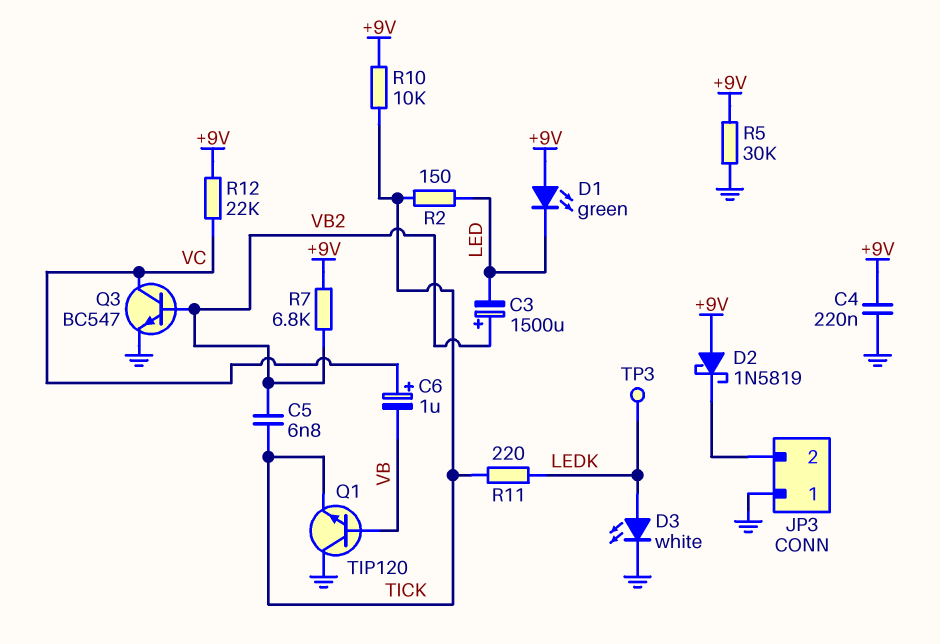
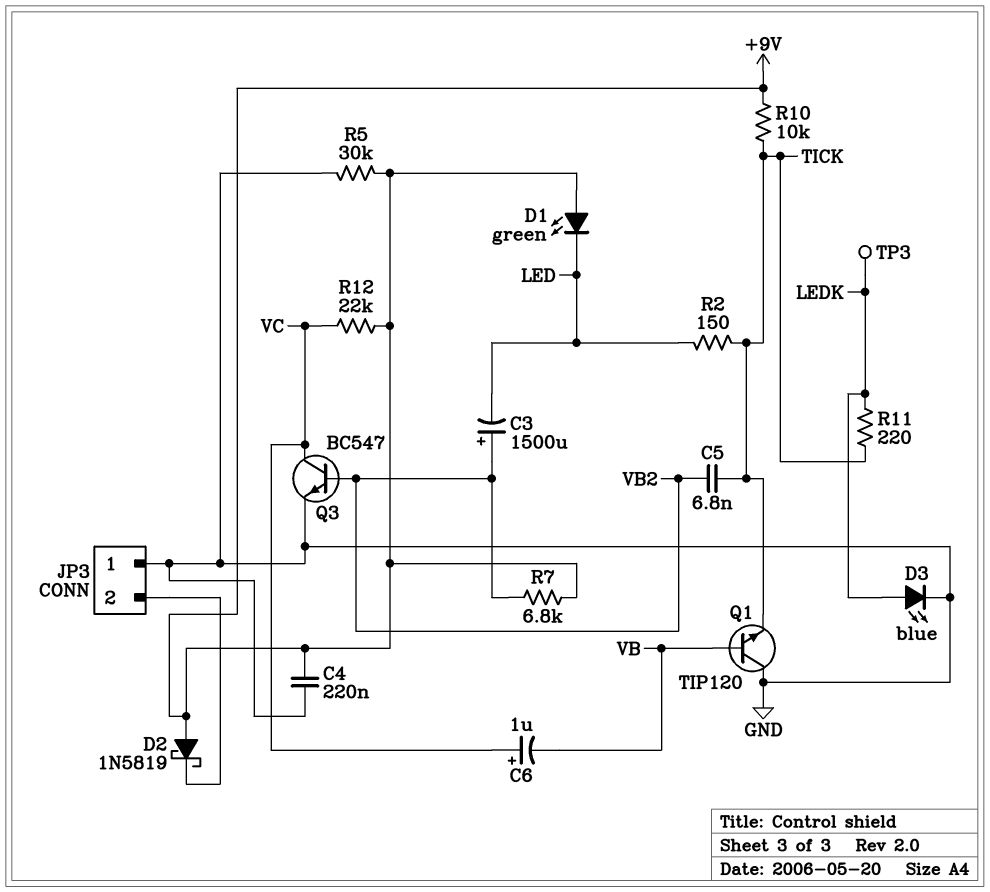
D3: LED white (A LEDK, K GND) -> LED blue (A LEDK, K GND)

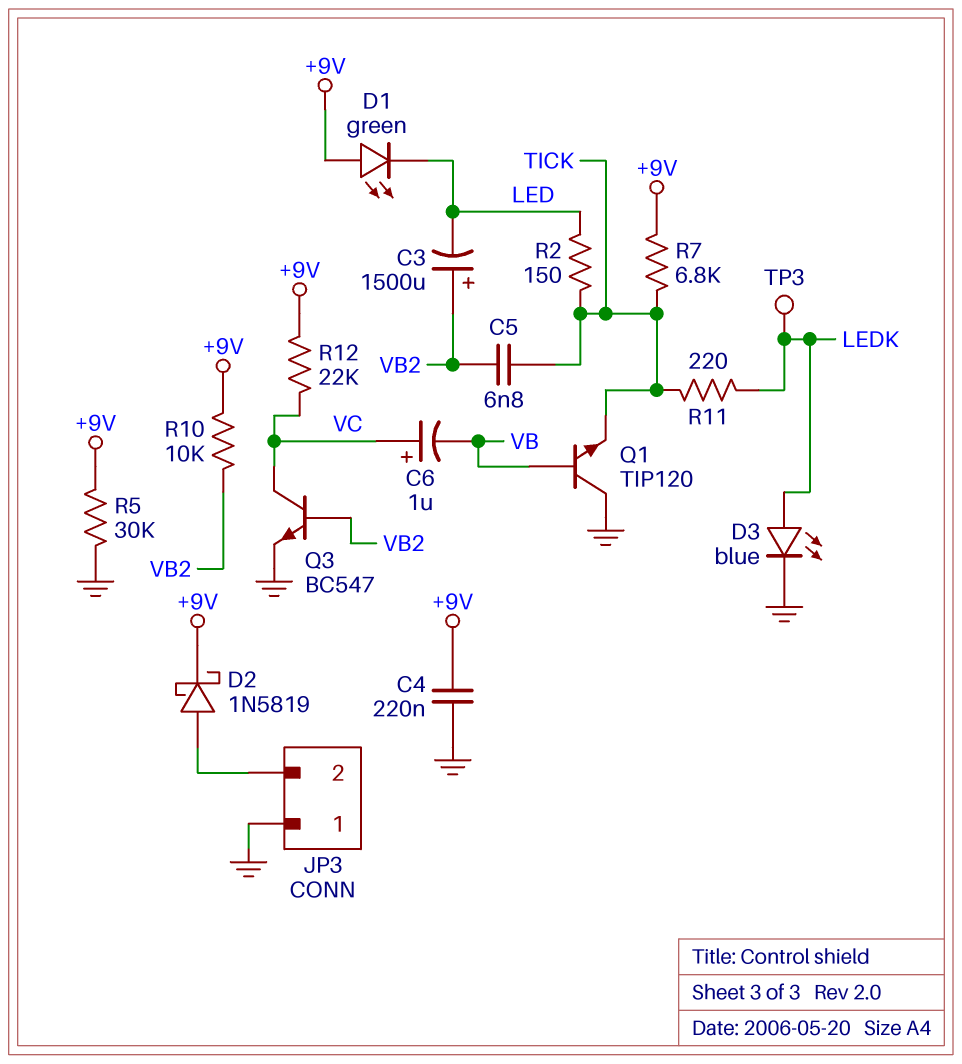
D2: schottky 1N5819 (A +9V, K JP3/2) -> schottky 1N5819 (A JP3/2, K +9V)
R7: 6.8k (+9V, VB2) -> 6.8k (+9V, TICK)
R10: 10k (+9V, TICK) -> 10k (+9V, VB2)

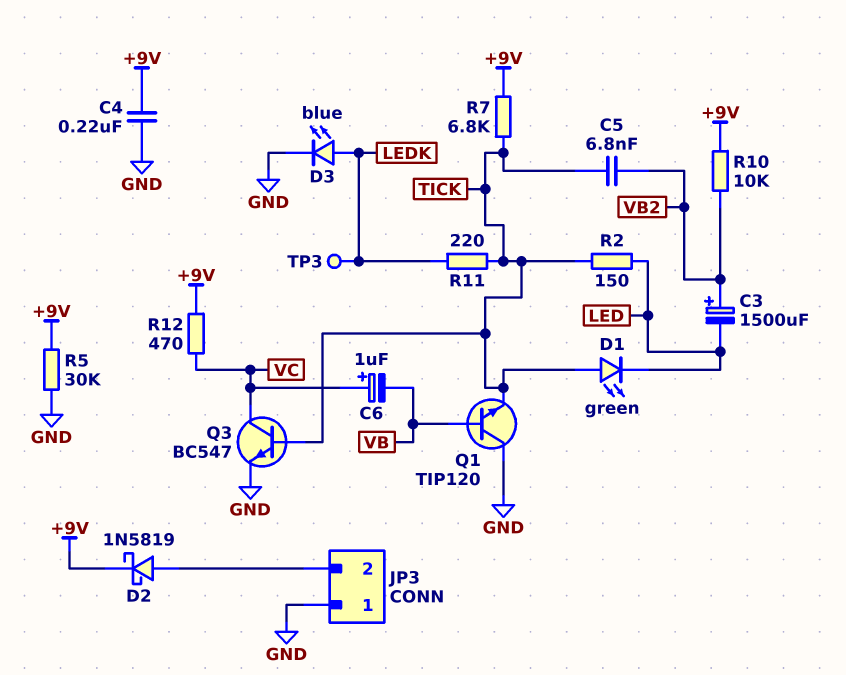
D1: LED green (A +9V, K LED) -> LED green (A TICK, K LED)
Q3: NPN BC547 (B VB2, C VC, E GND) -> NPN BC547 (B TICK, C VC, E GND)
R12: 22k (+9V, VC) -> 470 (+9V, VC)

